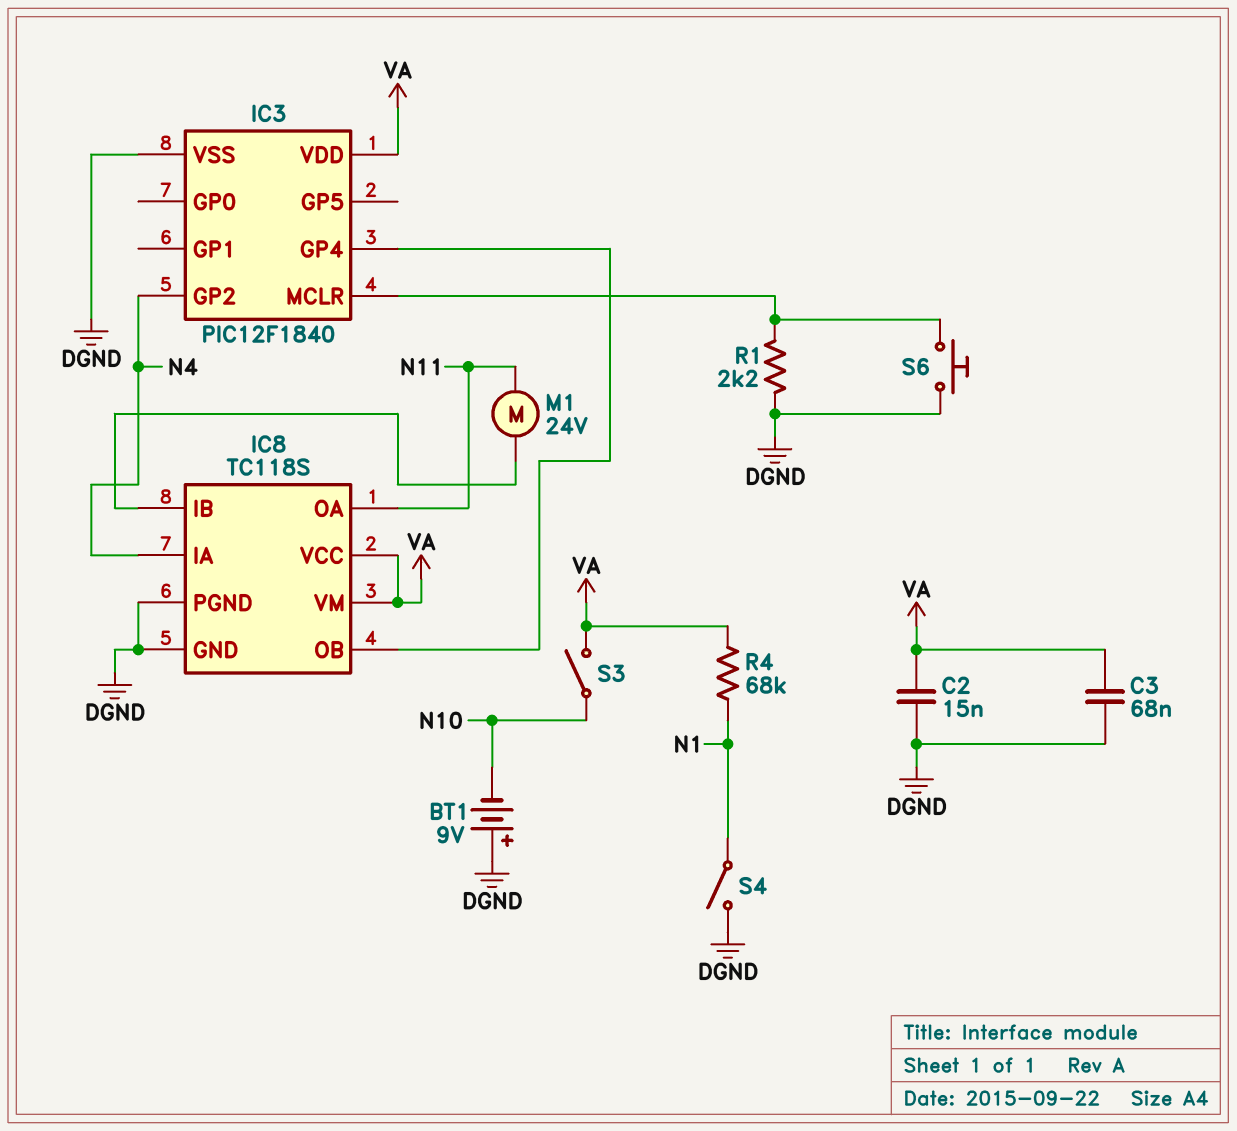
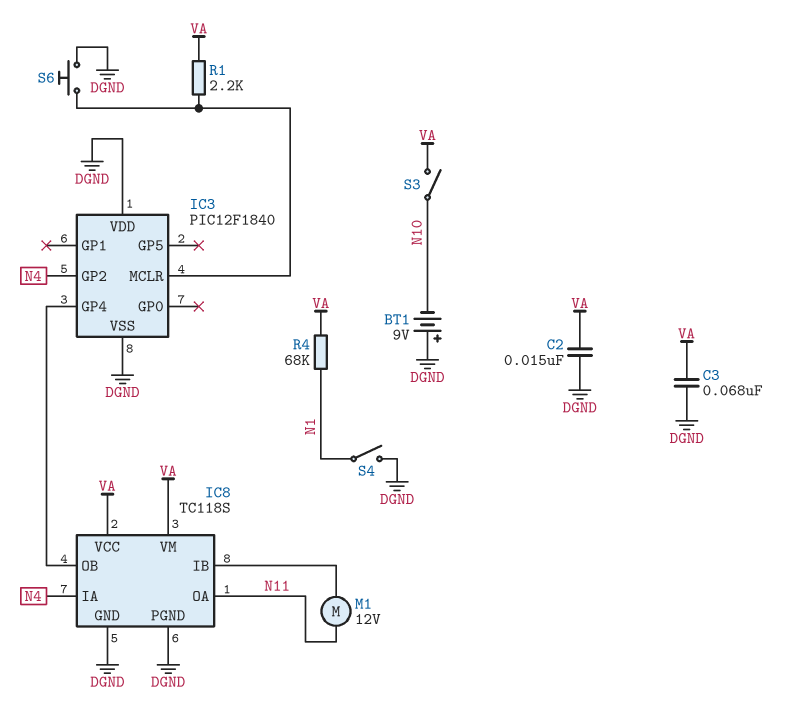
IC3 pin VDD: VA -> DGND
M1: motor 24V (IC8/IB, N11) -> motor 12V (IC8/IB, N11)
R1: 2.2k (DGND, IC3/MCLR) -> 2.2k (IC3/MCLR, VA)

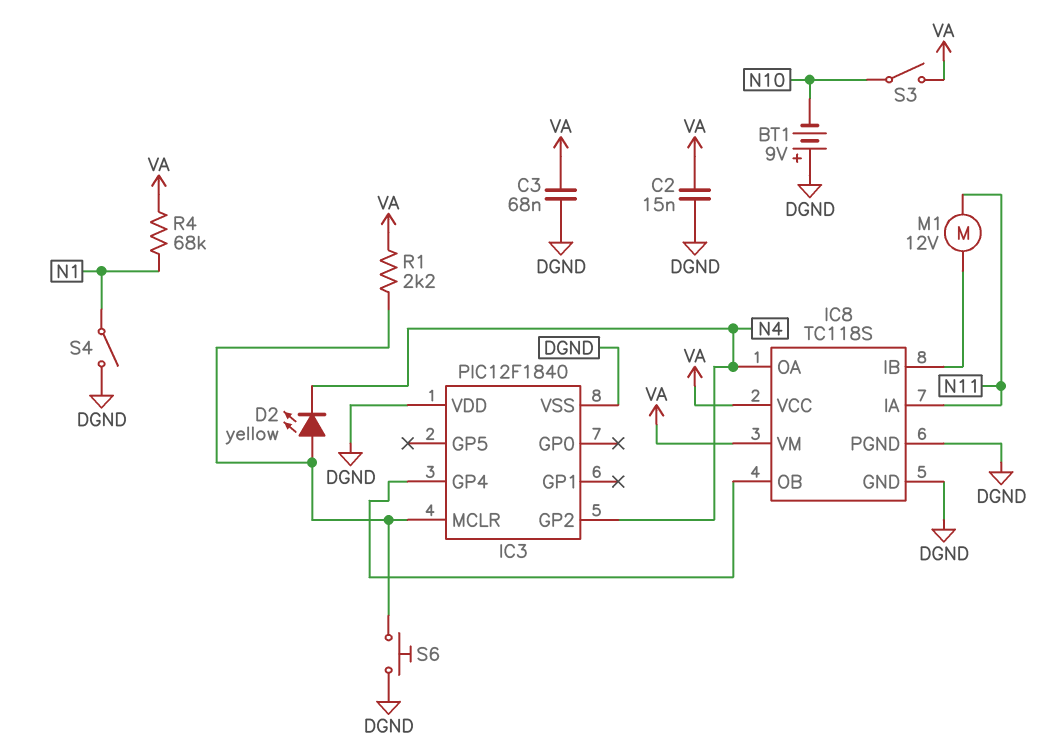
D2: none -> LED yellow (A IC3/MCLR, K N4)
IC8 pin IA: N4 -> N11
IC8 pin OA: N11 -> N4

